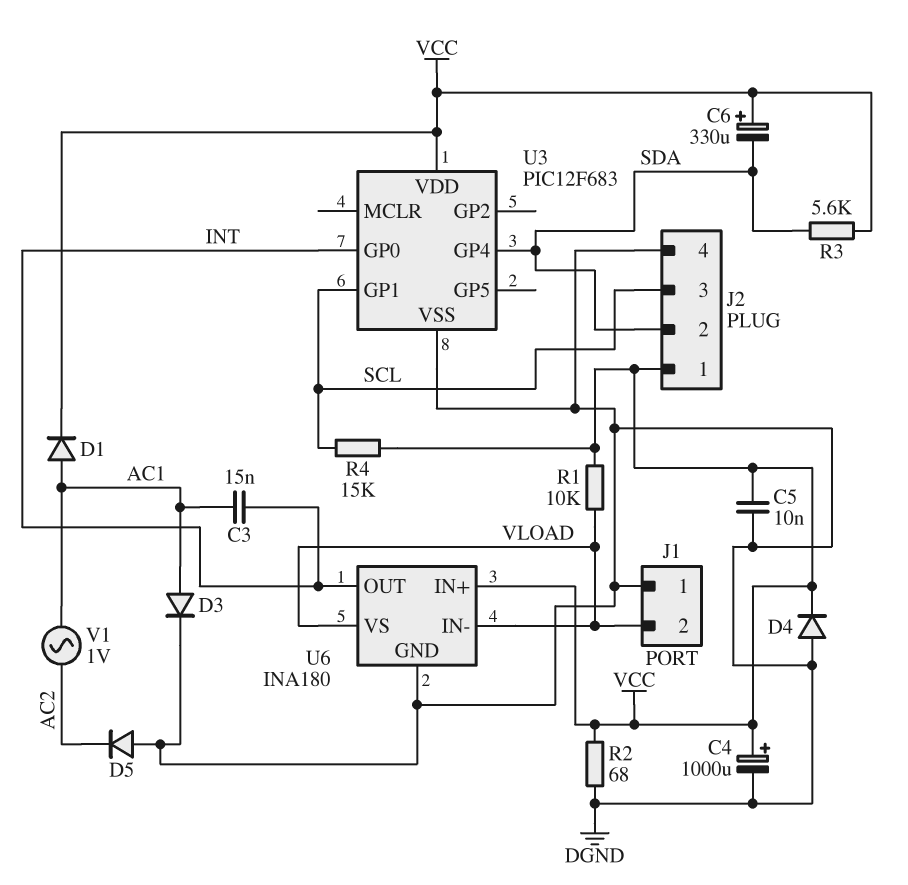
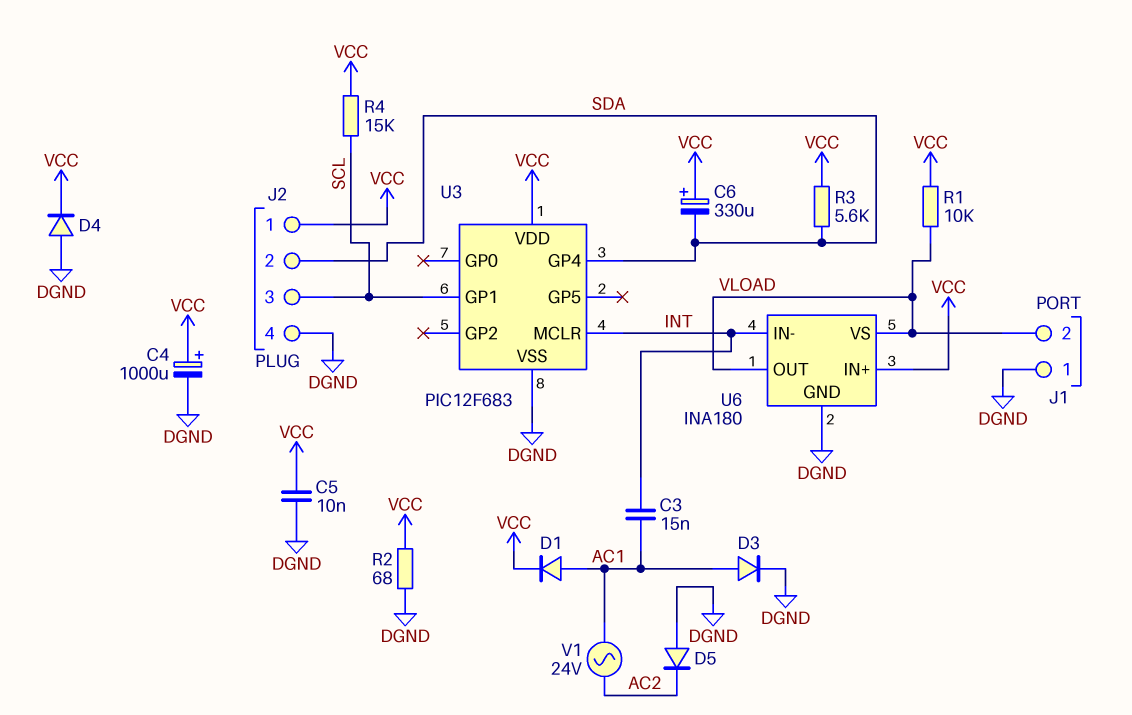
U3 pin GP0: INT -> none
U3 pin MCLR: none -> INT
U6 pin IN-: VLOAD -> INT
U6 pin OUT: INT -> VLOAD
V1: AC 1V (AC1, AC2) -> AC 24V (AC1, AC2)

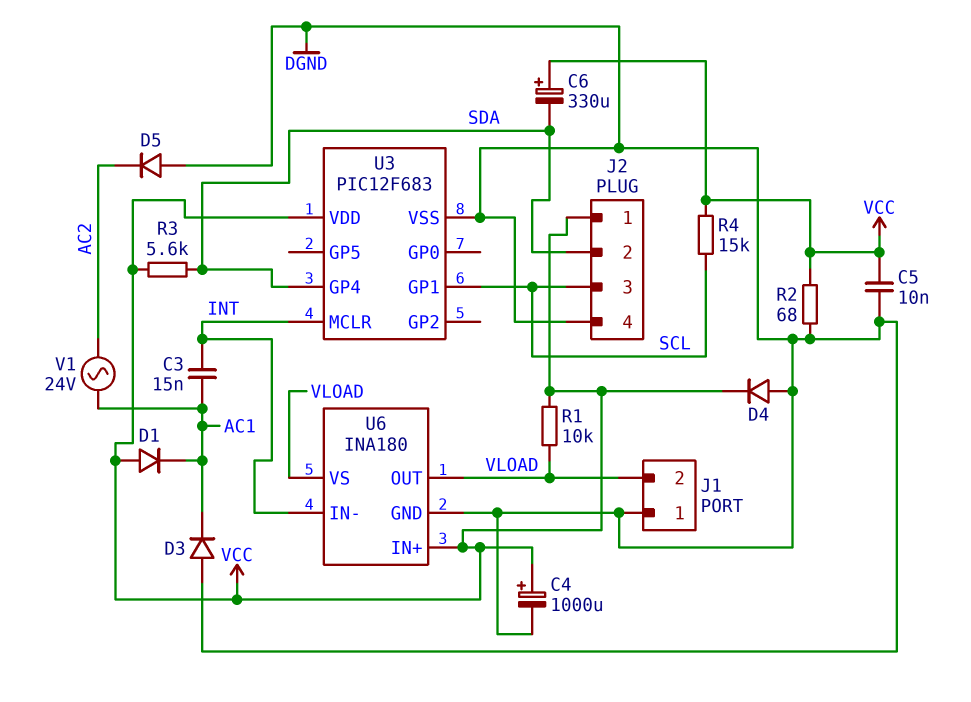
D1: diode (A AC1, K VCC) -> diode (A VCC, K AC1)
D3: diode (A AC1, K DGND) -> diode (A DGND, K AC1)

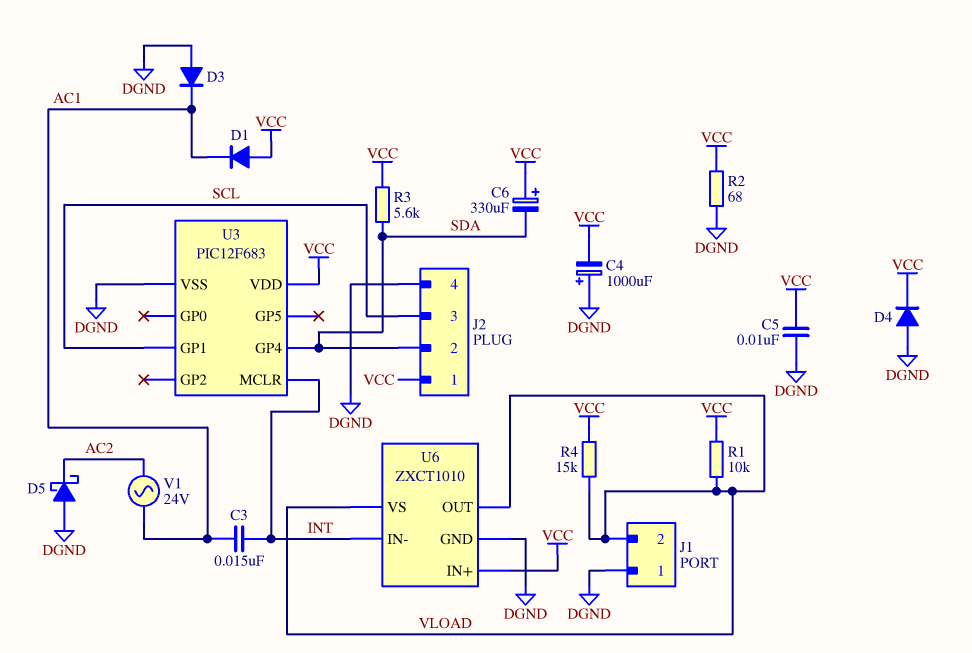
C4: 1000uF (plus VCC, minus DGND) -> 1000uF (plus DGND, minus VCC)
D5: diode (A DGND, K AC2) -> schottky (A DGND, K AC2)
R4: 15k (SCL, VCC) -> 15k (VCC, VLOAD)
U6: INA180 -> ZXCT1010

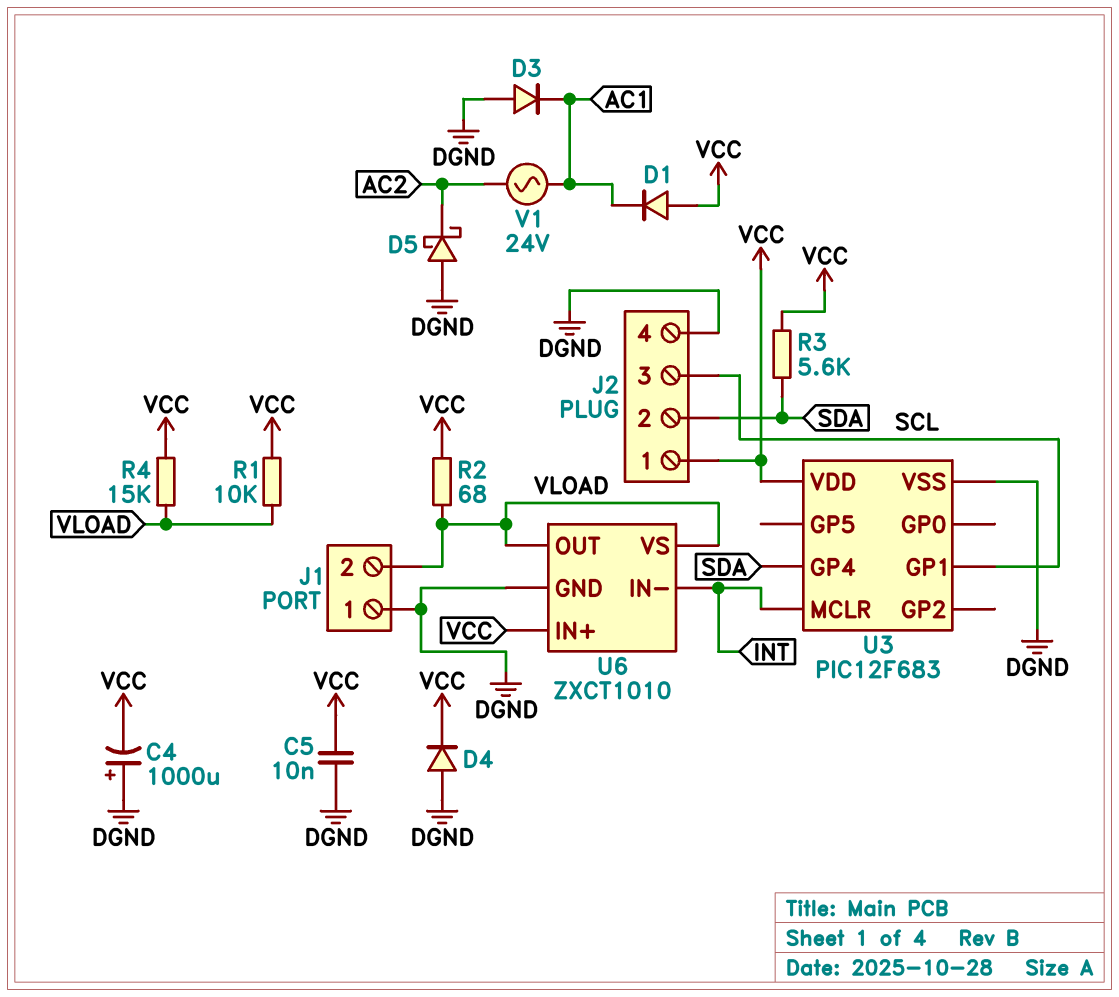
C3: 15nF (AC1, INT) -> none
C6: 330uF (plus VCC, minus SDA) -> none
R2: 68 (DGND, VCC) -> 68 (VCC, VLOAD)

